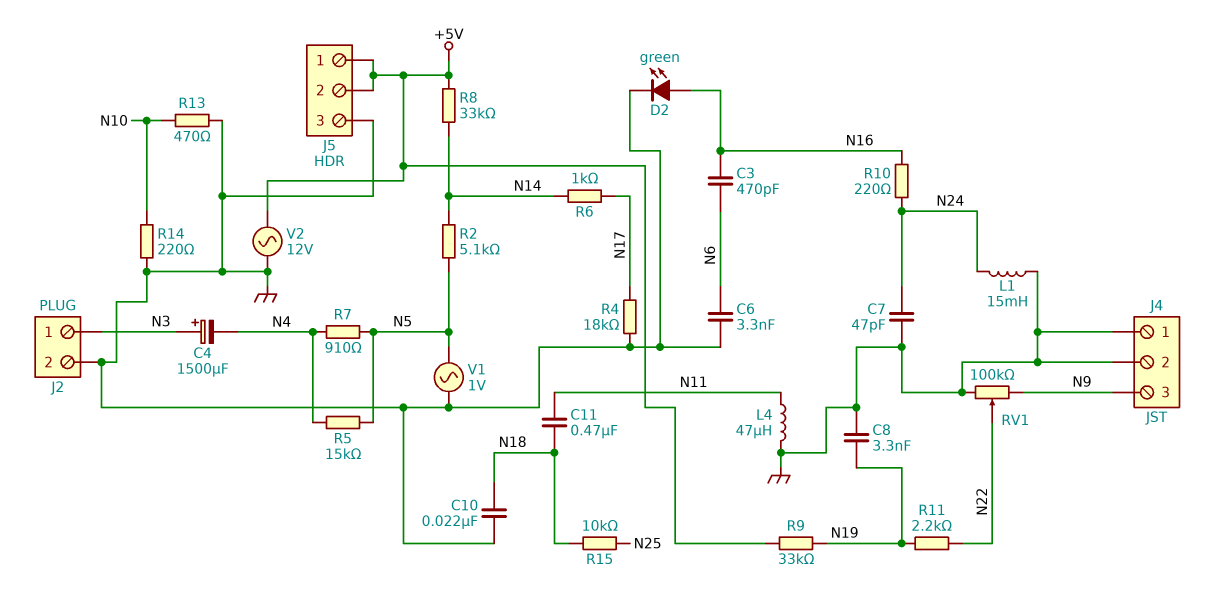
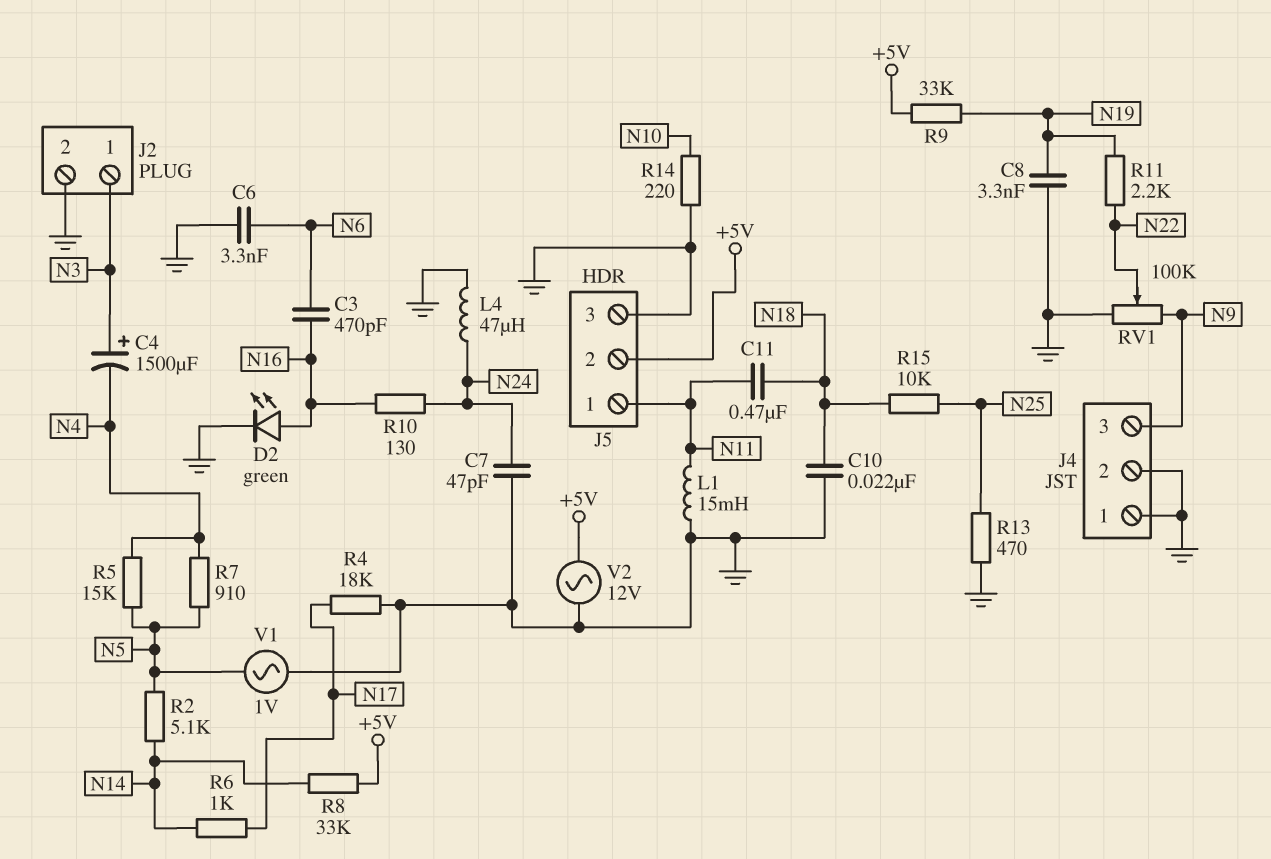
J5 pin 1: +5V -> N11
L1: 15mH (GND, N24) -> 15mH (GND, N11)
L4: 47uH (GND, N11) -> 47uH (GND, N24)
R10: 220 (N16, N24) -> 130 (N16, N24)
R13: 470 (GND, N10) -> 470 (GND, N25)

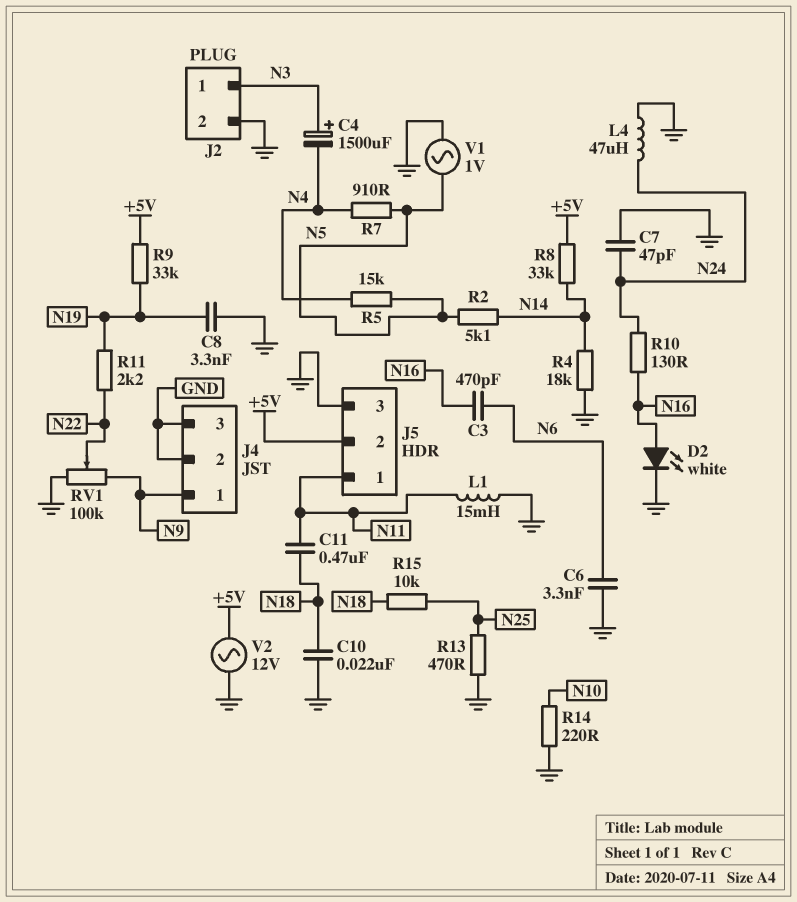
D2: LED green (A N16, K GND) -> LED white (A N16, K GND)
J4 pin 1: GND -> N9
J4 pin 3: N9 -> GND
R4: 18k (GND, N17) -> 18k (GND, N14)
R6: 1k (N14, N17) -> none

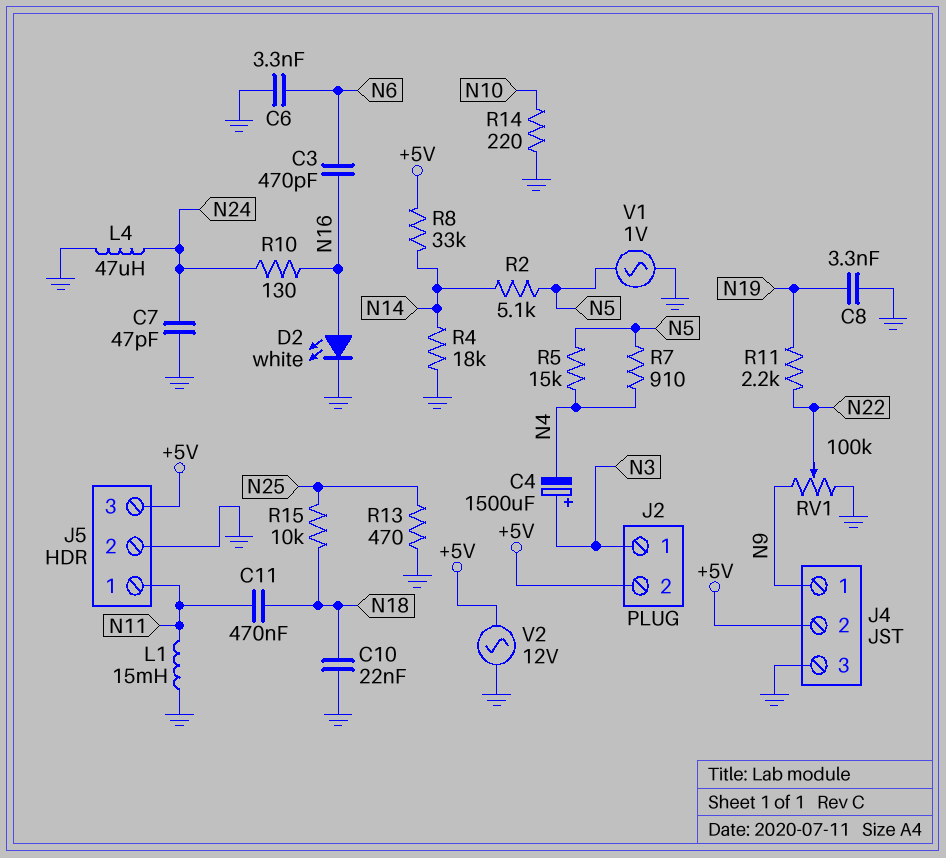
J2 pin 2: GND -> +5V
J4 pin 2: GND -> +5V
J5 pin 2: +5V -> GND
J5 pin 3: GND -> +5V
R9: 33k (+5V, N19) -> none

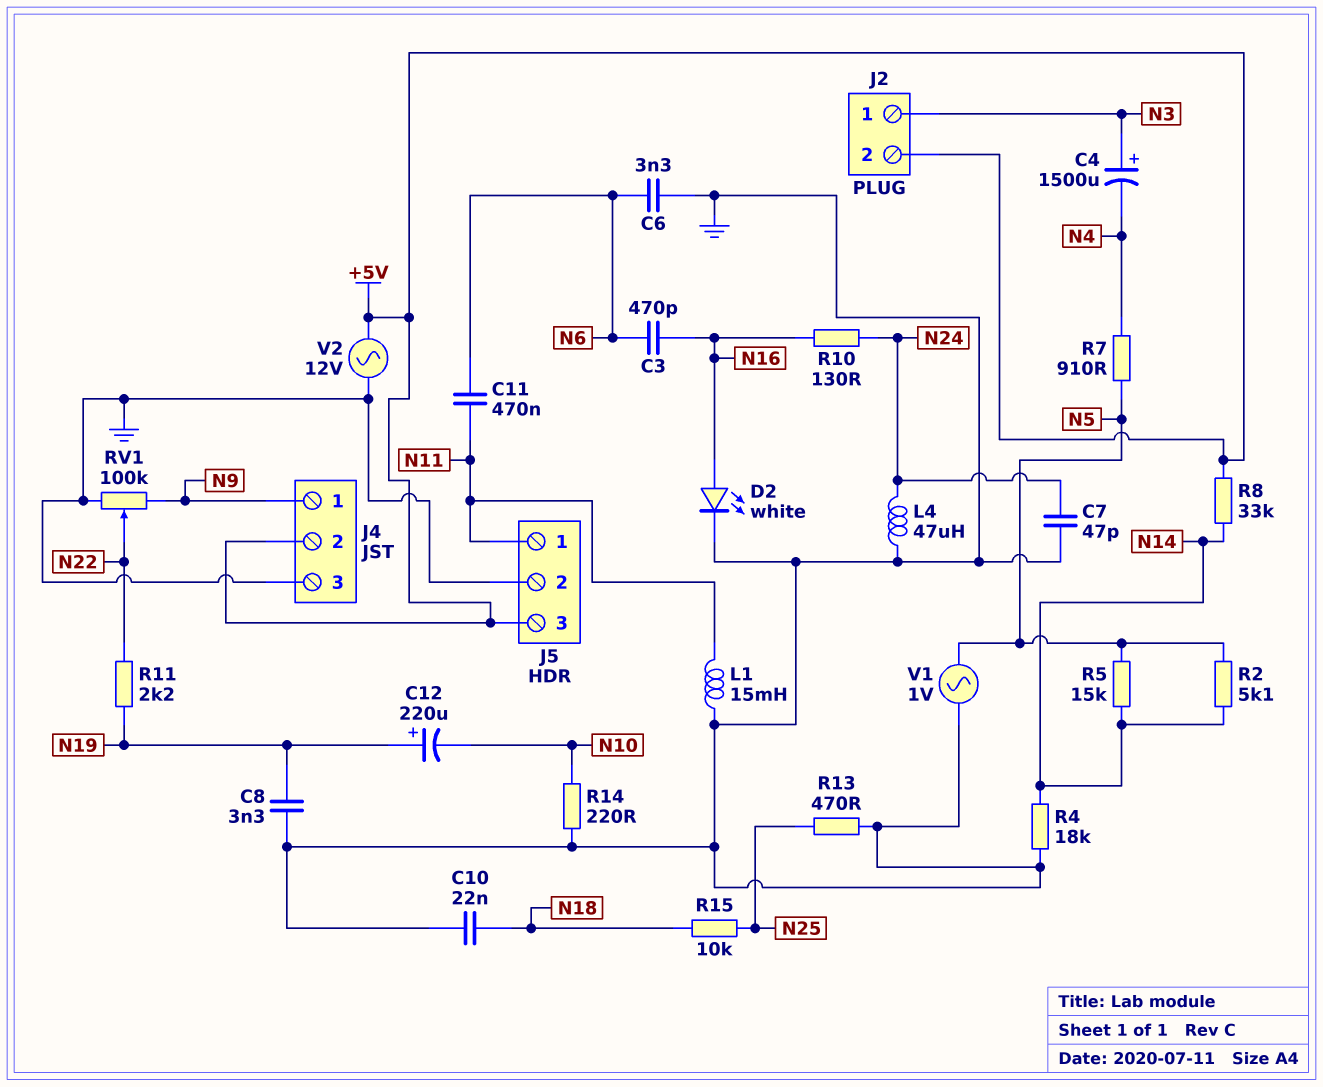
C11: 470nF (N11, N18) -> 470nF (N6, N11)
C12: none -> 220uF (plus N19, minus N10)
R5: 15k (N4, N5) -> 15k (N5, N14)

